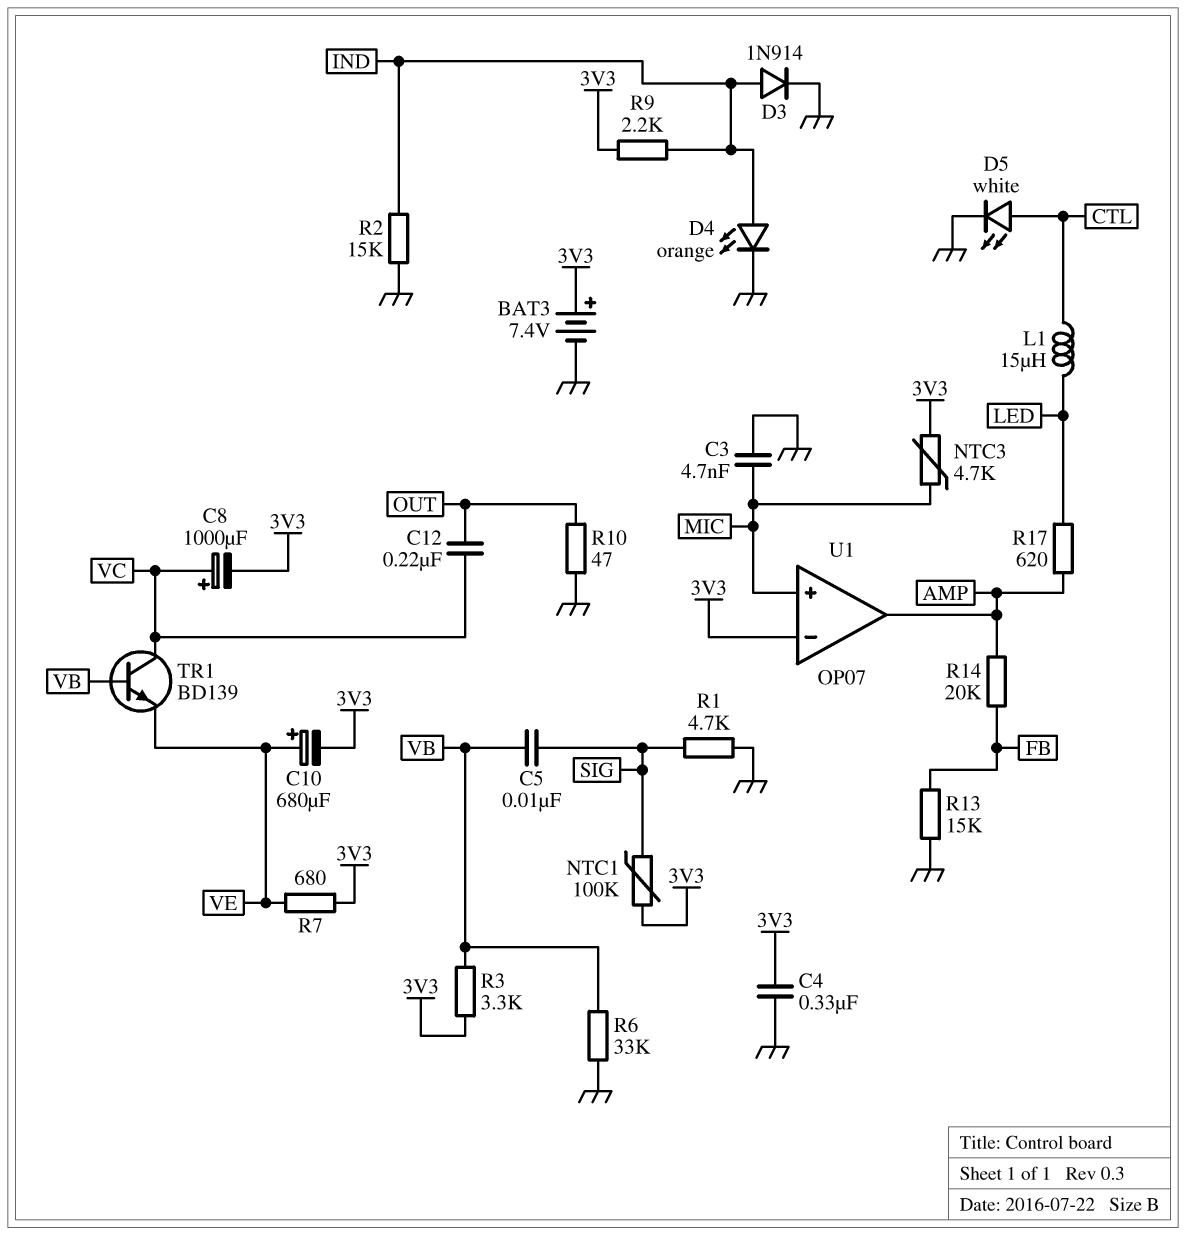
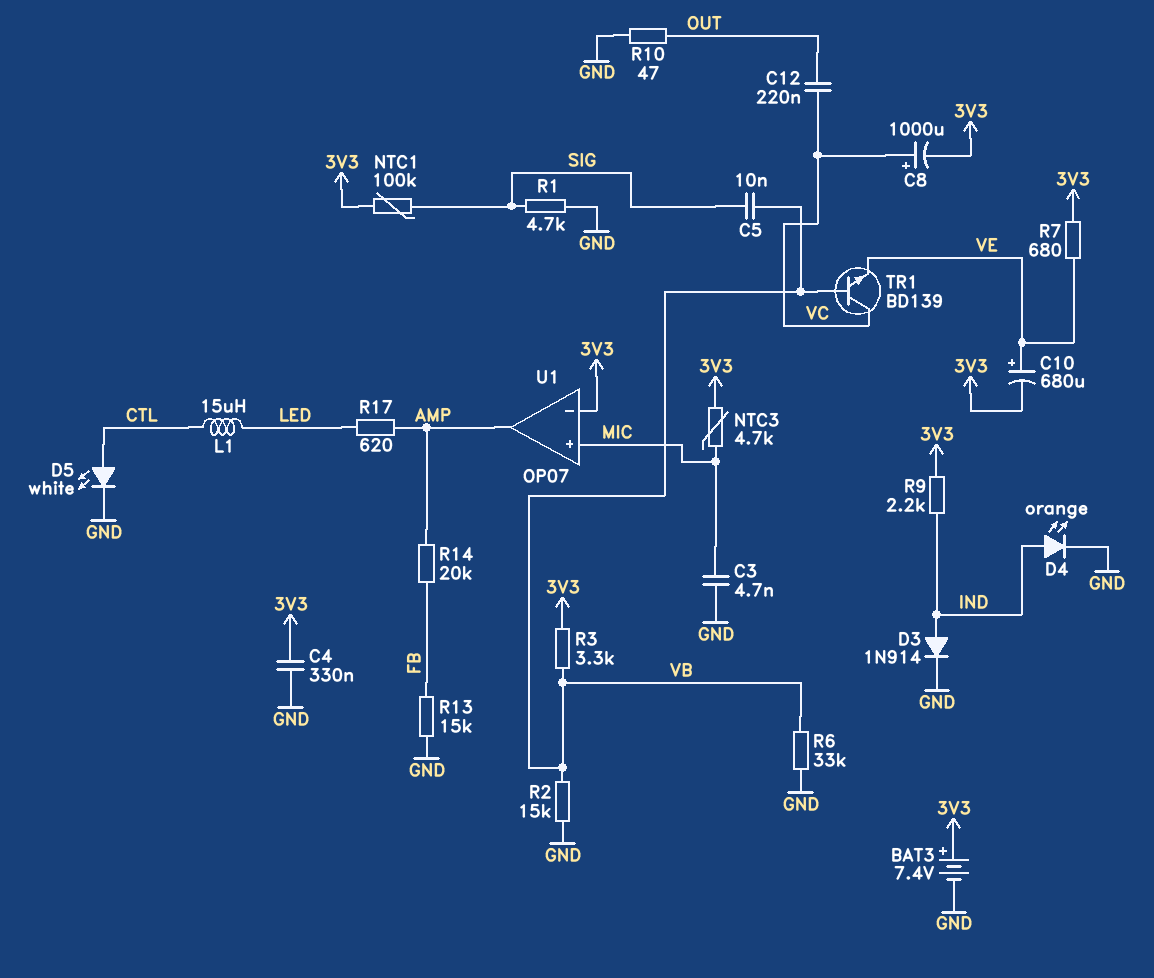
R2: 15k (GND, IND) -> 15k (GND, VB)

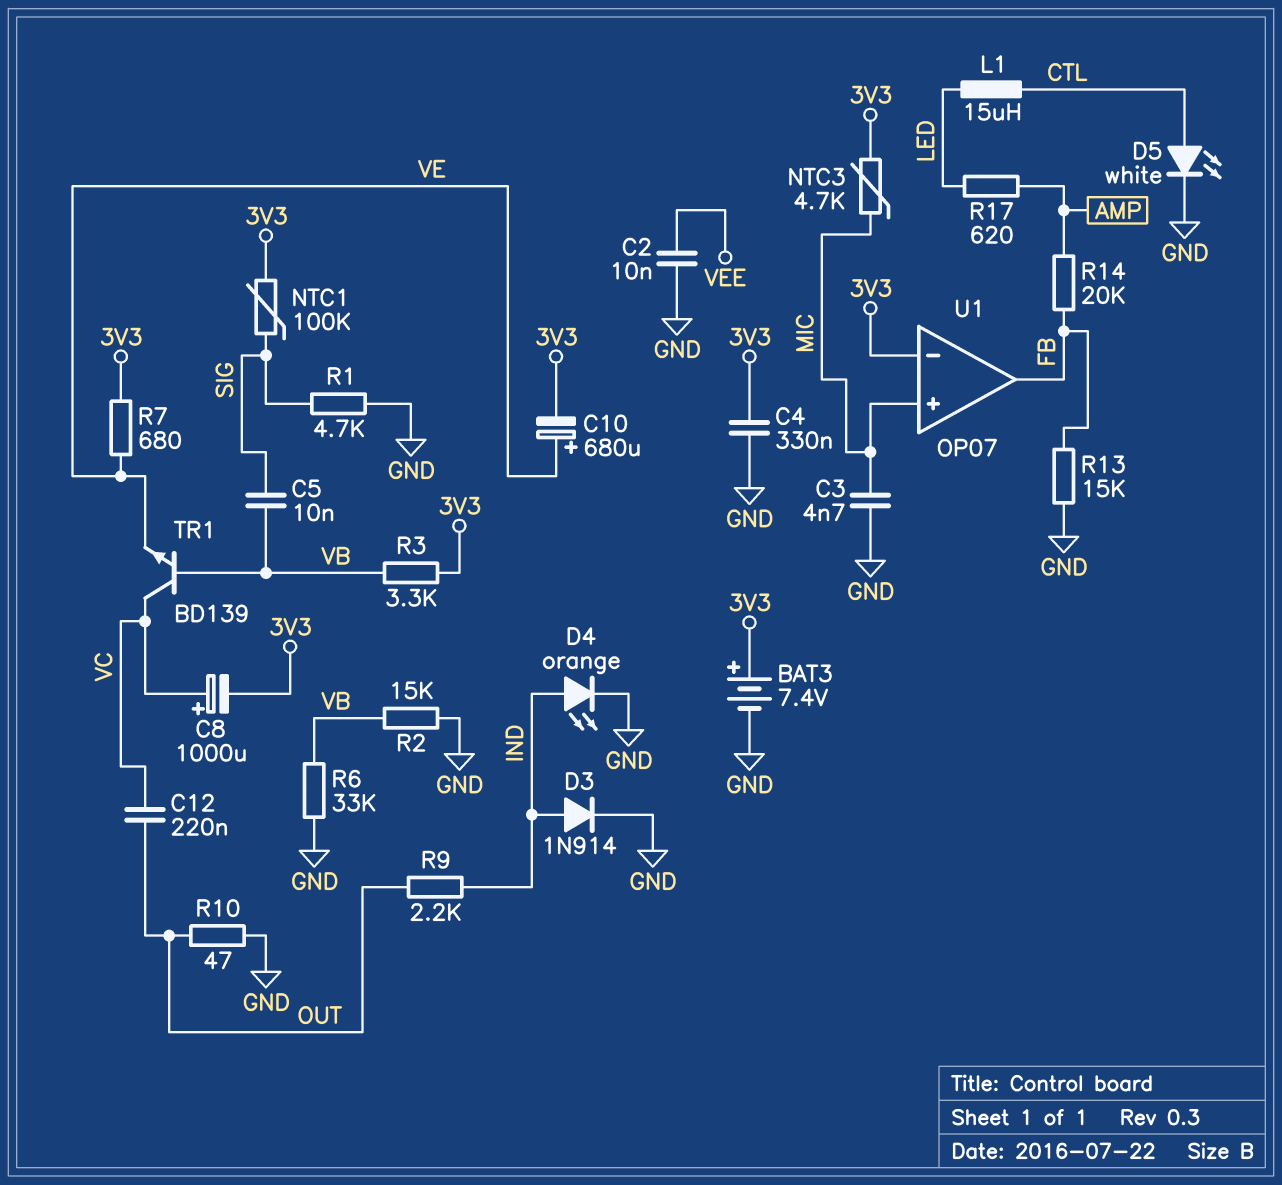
C2: none -> 10nF (GND, VEE)
R9: 2.2k (3V3, IND) -> 2.2k (IND, OUT)
U1 pin out: AMP -> FB

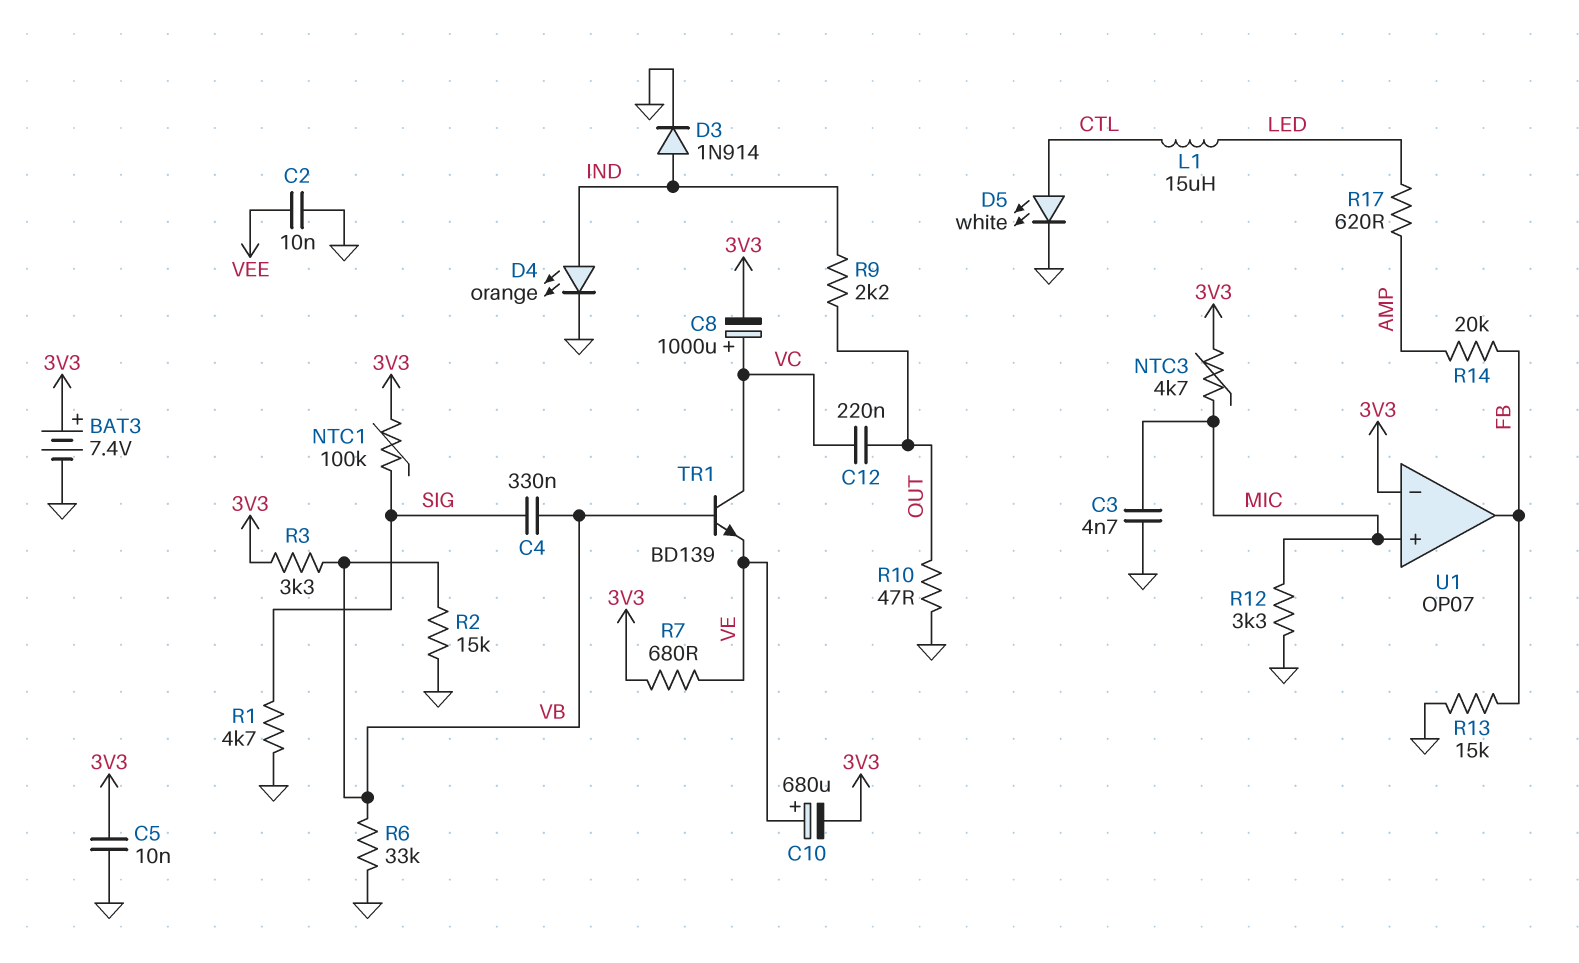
C4: 330nF (3V3, GND) -> 330nF (SIG, VB)
C5: 10nF (SIG, VB) -> 10nF (3V3, GND)
R12: none -> 3.3k (GND, MIC)

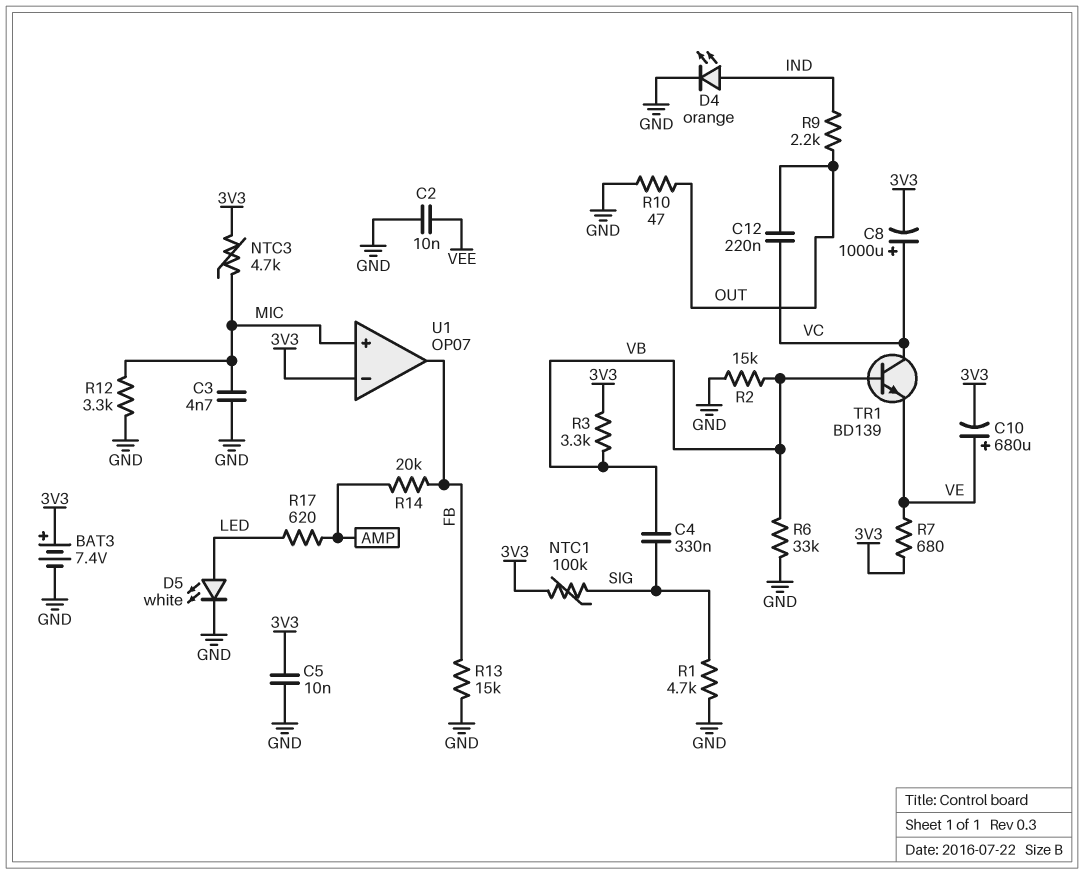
D3: diode 1N914 (A IND, K GND) -> none
D5: LED white (A CTL, K GND) -> LED white (A LED, K GND)
L1: 15uH (CTL, LED) -> none

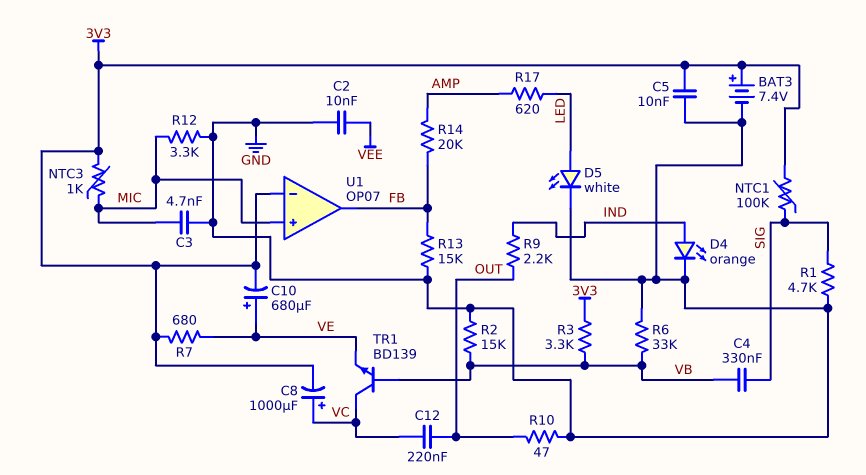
NTC3: 4.7k (3V3, MIC) -> 1k (3V3, MIC)

